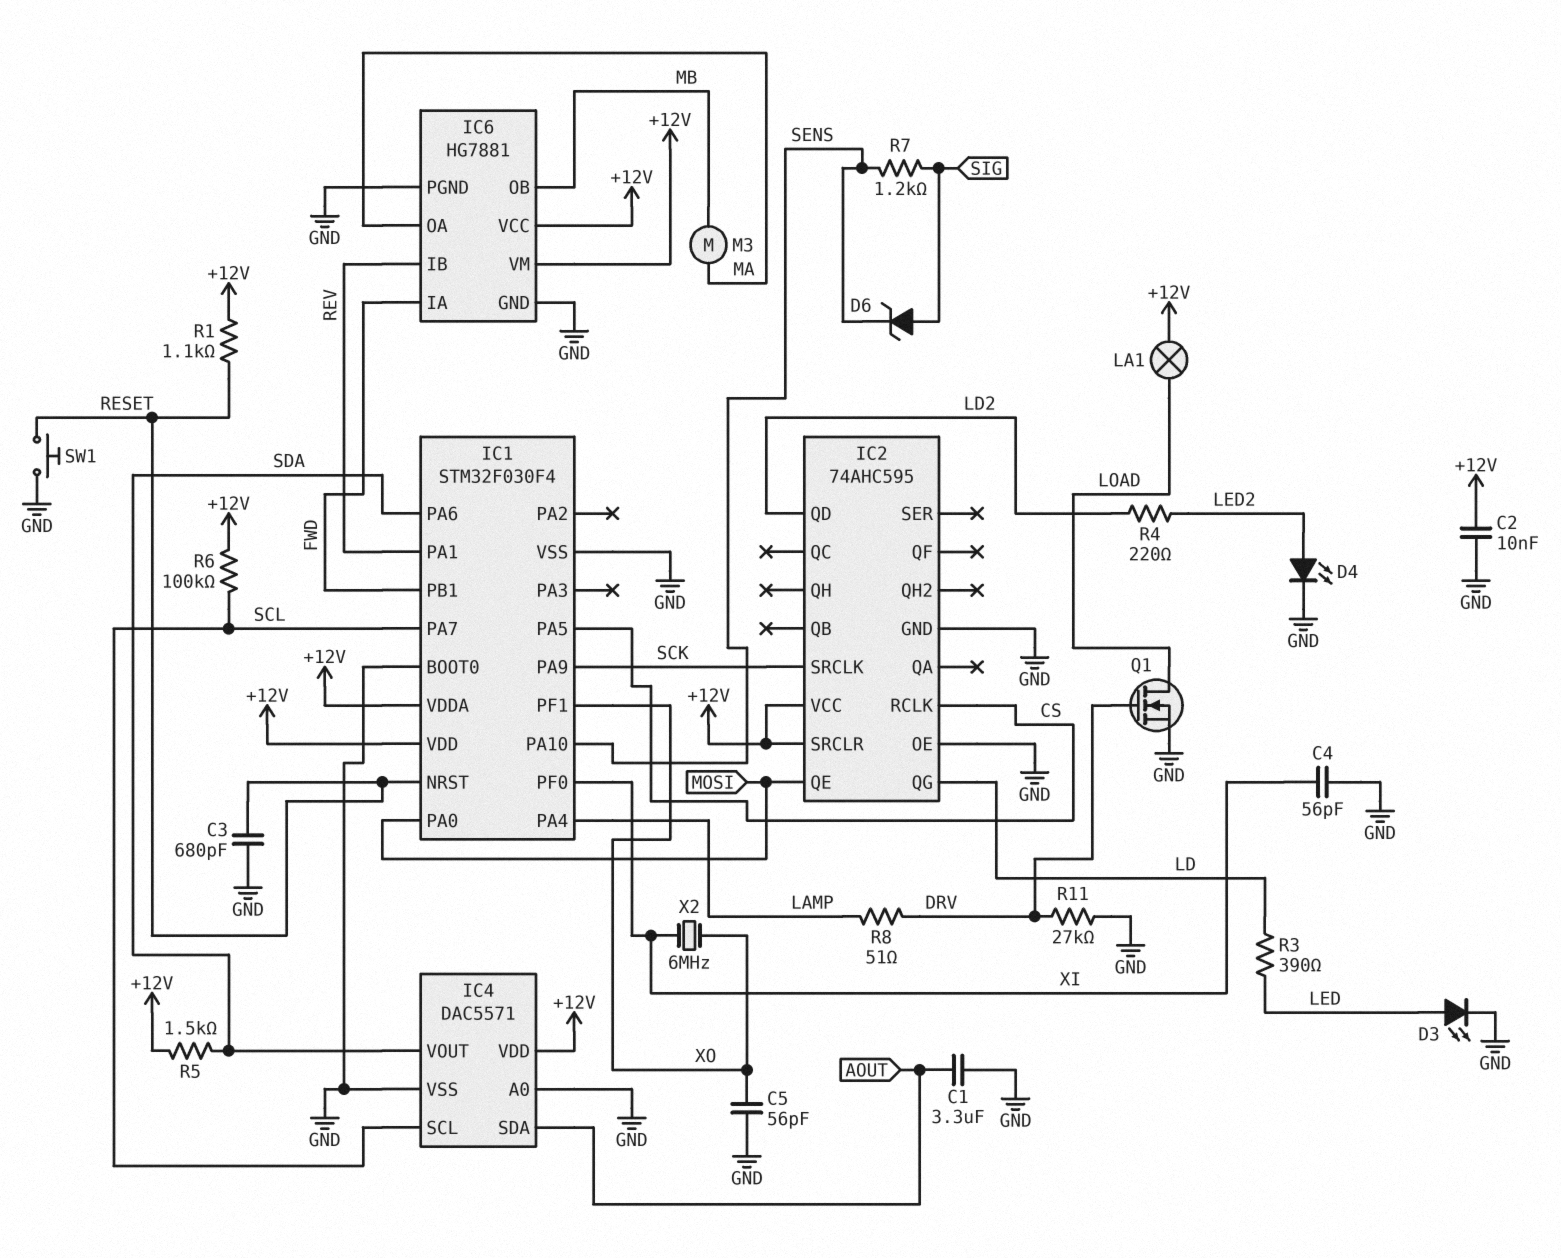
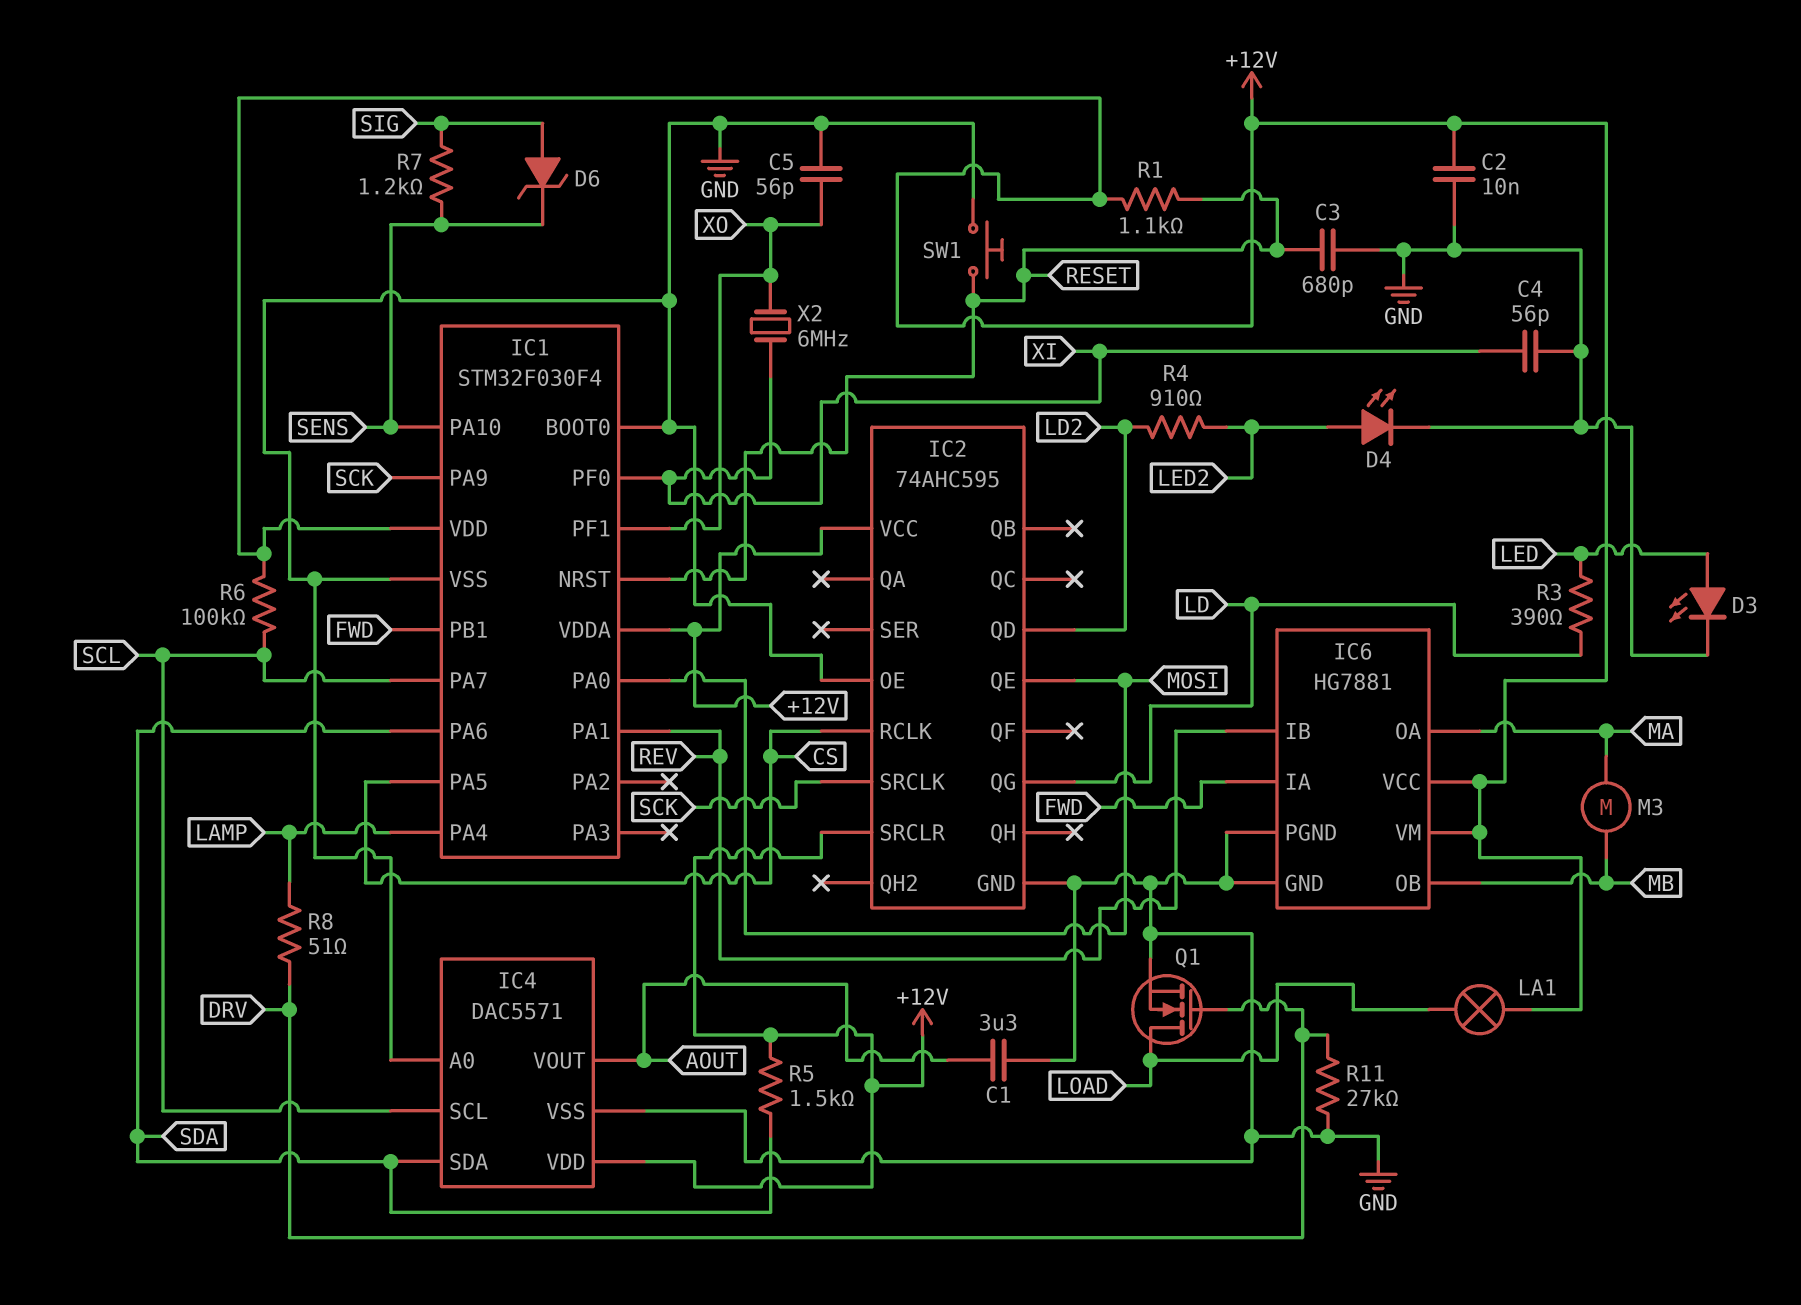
IC4 pin SDA: AOUT -> SDA
IC4 pin VOUT: SDA -> AOUT
R4: 220 (LD2, LED2) -> 910 (LD2, LED2)

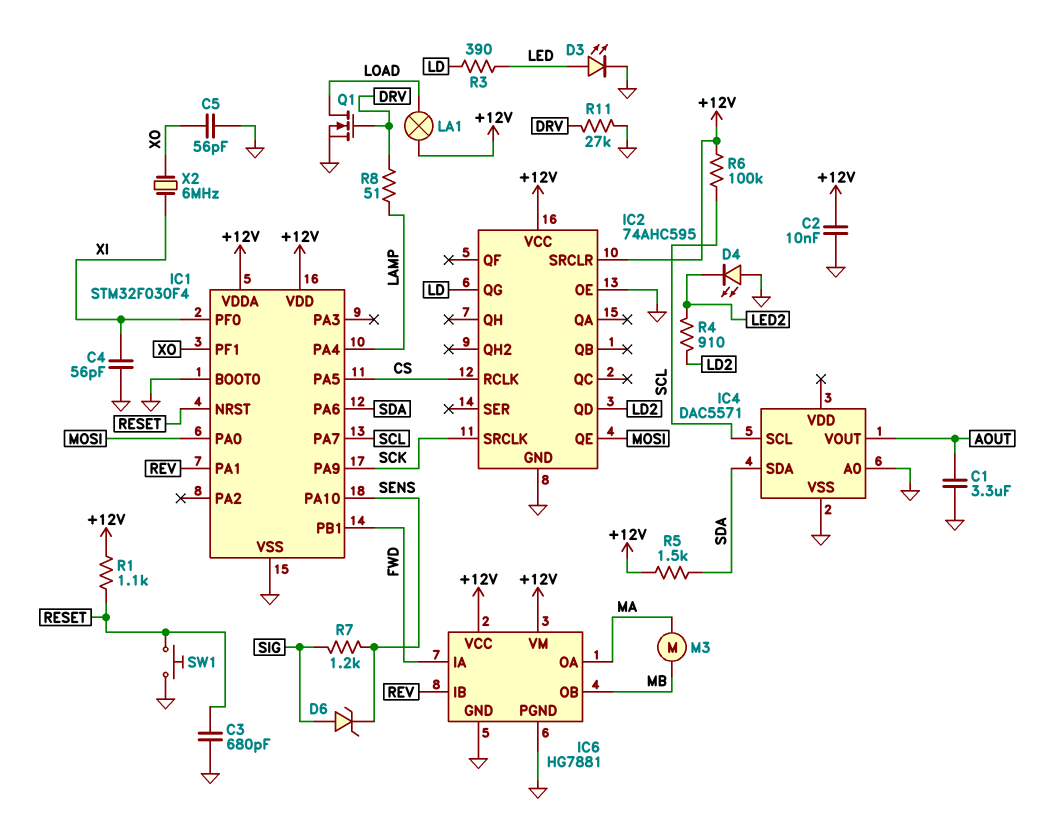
D4: LED (A LED2, K GND) -> LED (A GND, K LED2)
IC4 pin VDD: +12V -> none

